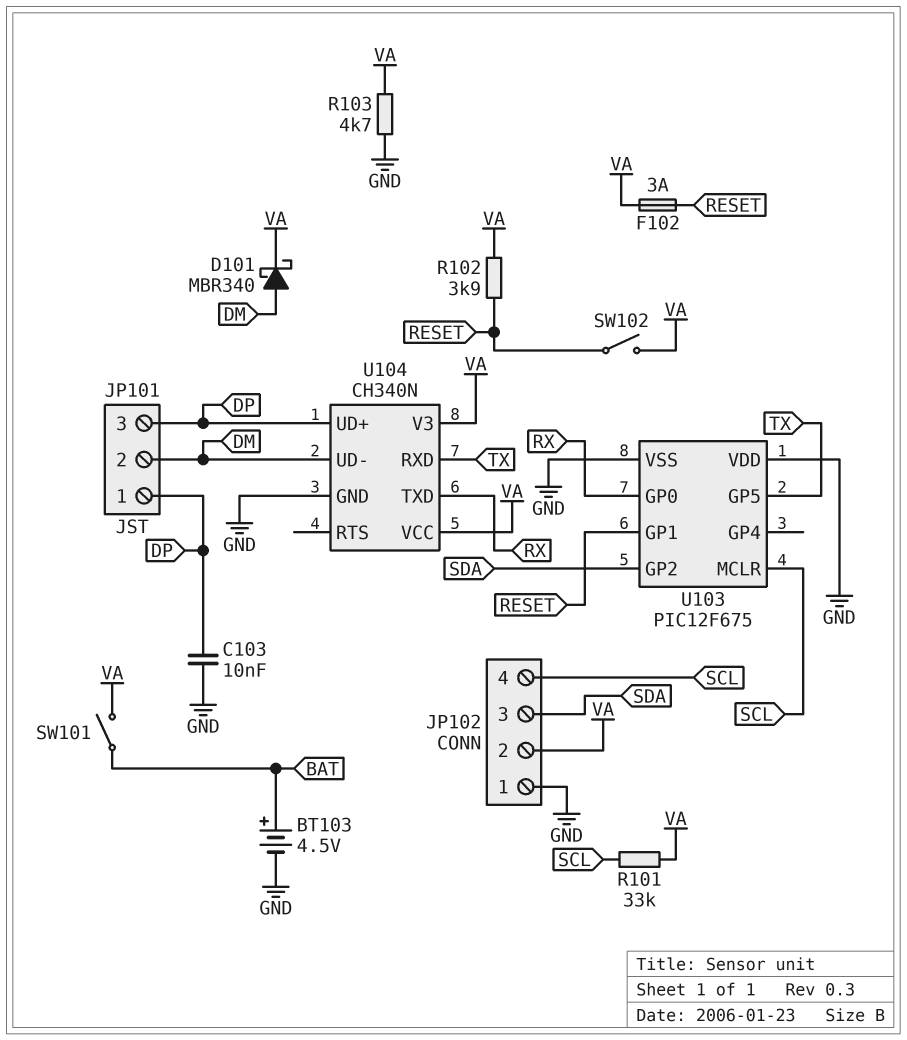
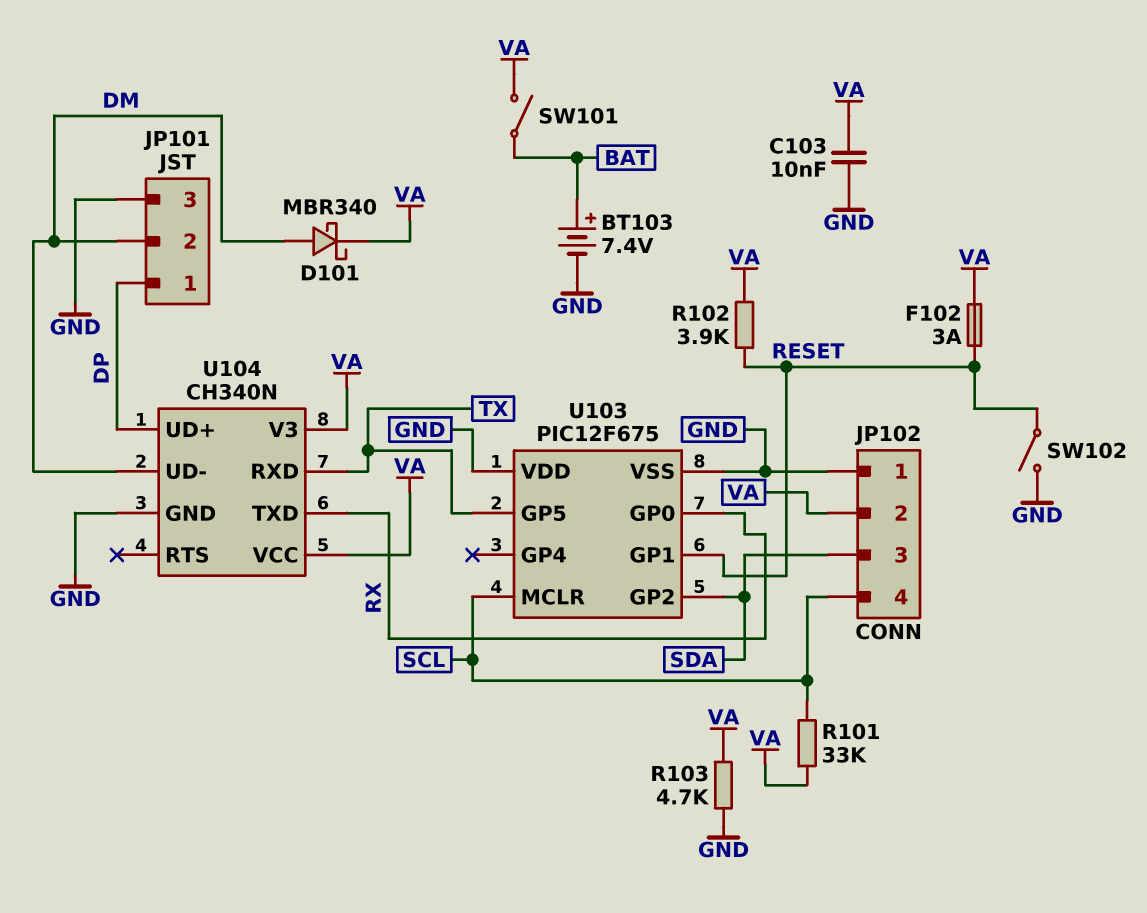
BT103: 4.5V (plus BAT, minus GND) -> 7.4V (plus BAT, minus GND)
C103: 10nF (DP, GND) -> 10nF (GND, VA)
JP101 pin 3: DP -> GND
SW102: switch (RESET, VA) -> switch (GND, RESET)

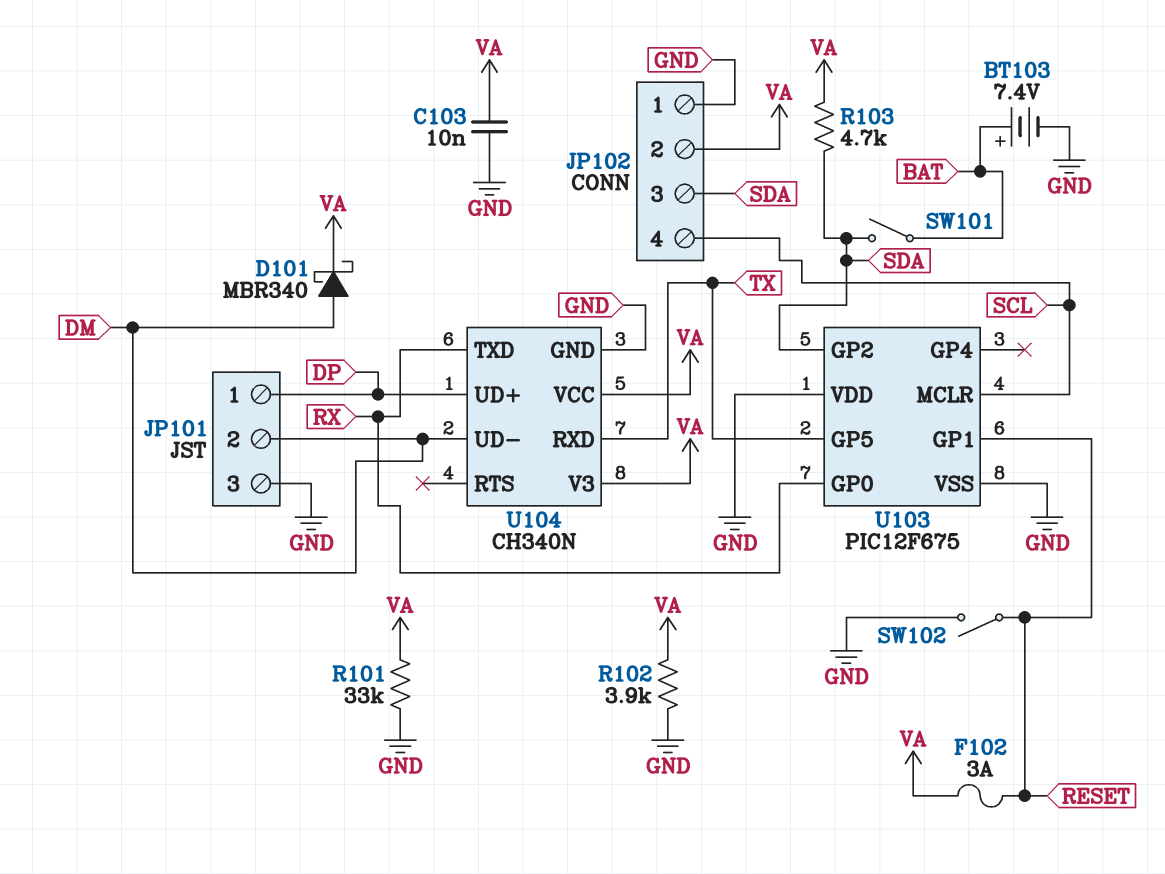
R101: 33k (SCL, VA) -> 33k (GND, VA)
R102: 3.9k (RESET, VA) -> 3.9k (GND, VA)
R103: 4.7k (GND, VA) -> 4.7k (SDA, VA)
SW101: switch (BAT, VA) -> switch (BAT, SDA)

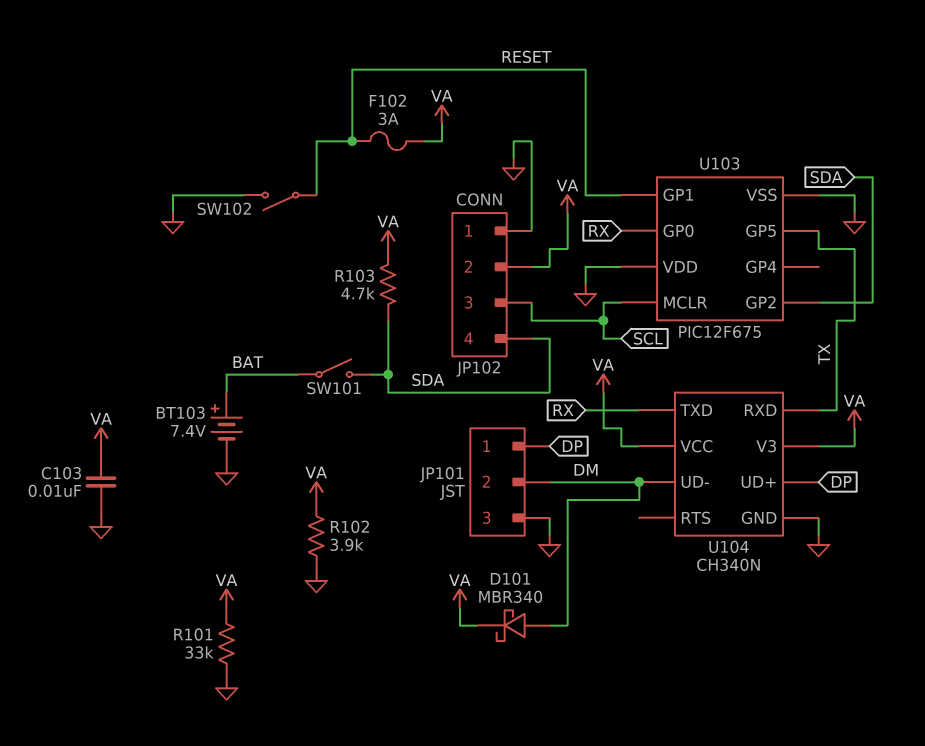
JP102 pin 3: SDA -> SCL
JP102 pin 4: SCL -> SDA

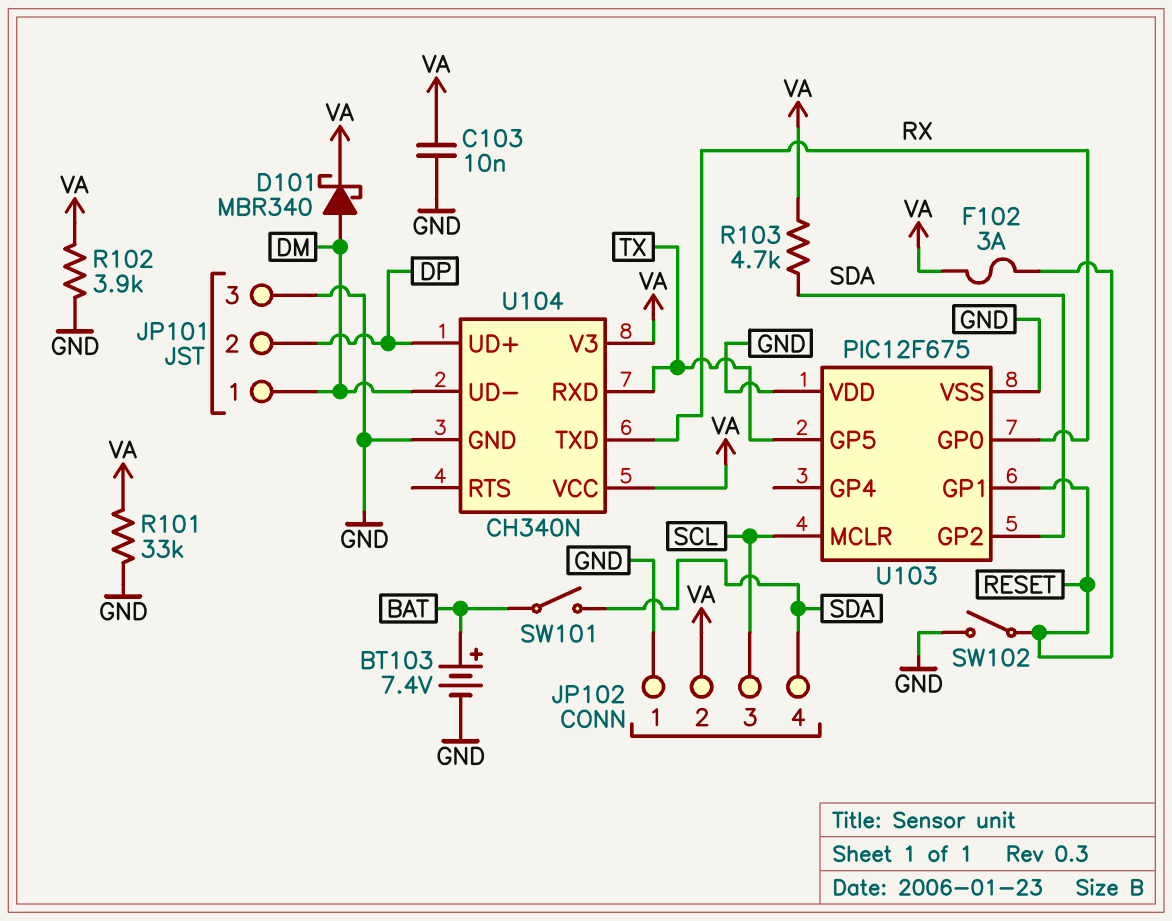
JP101 pin 1: DP -> DM
JP101 pin 2: DM -> DP

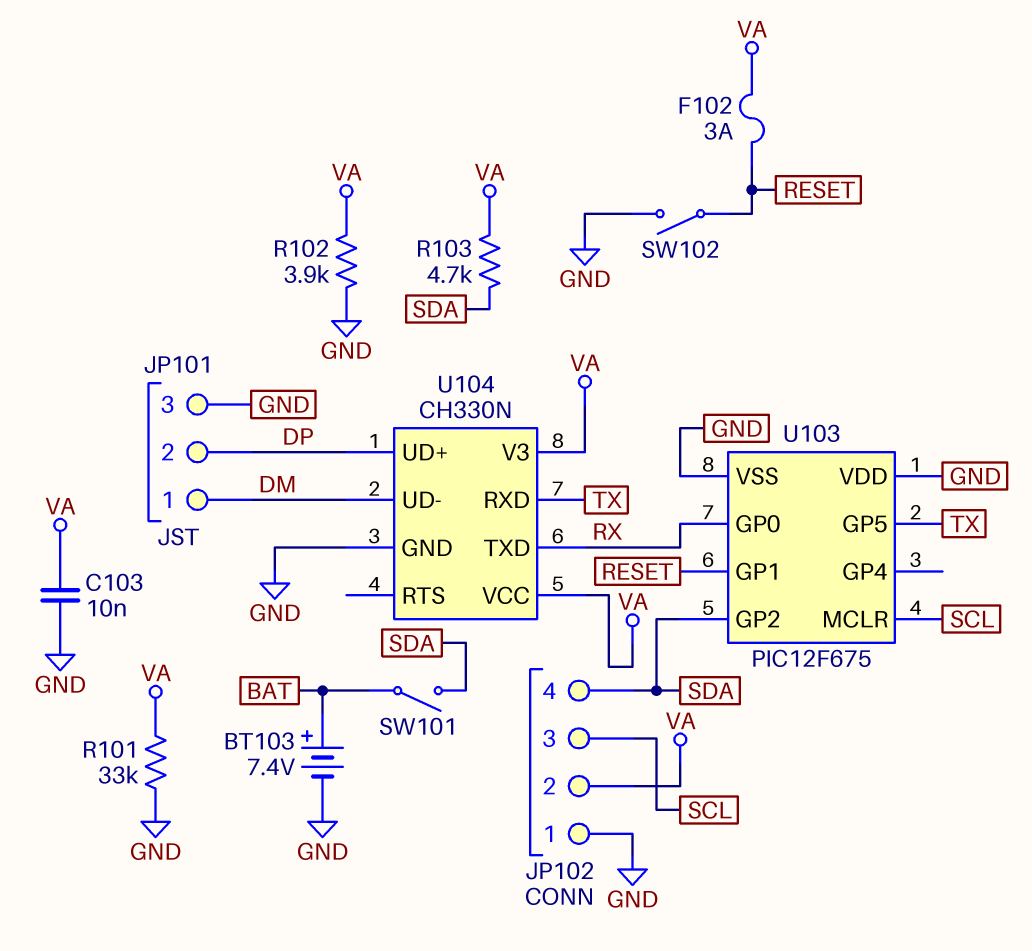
D101: schottky MBR340 (A DM, K VA) -> none
U104: CH340N -> CH330N

